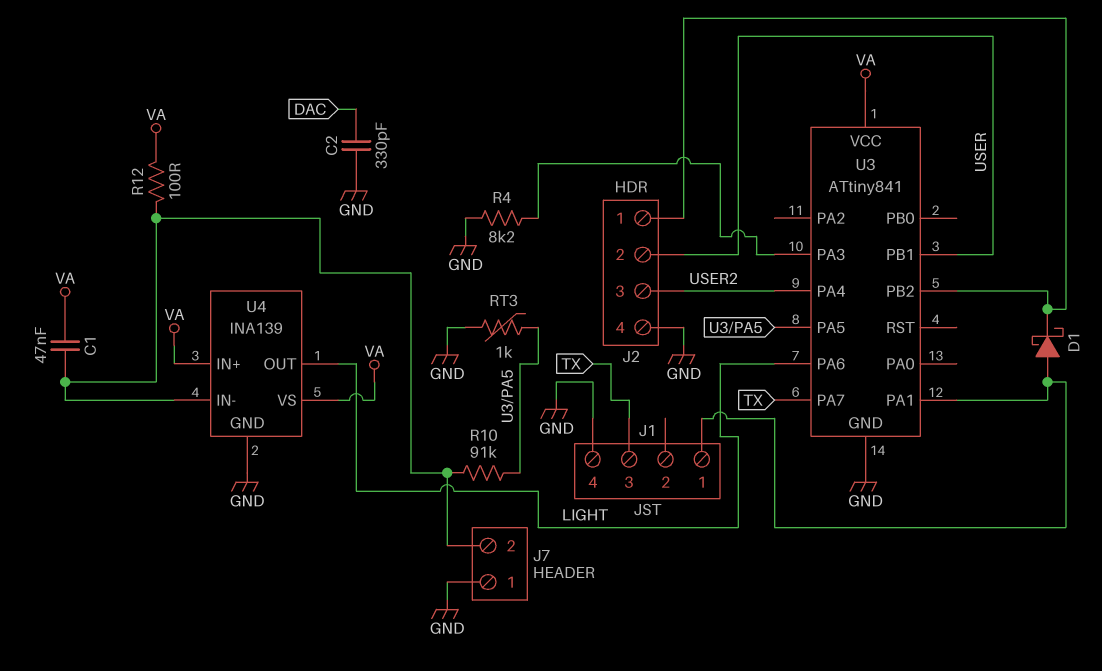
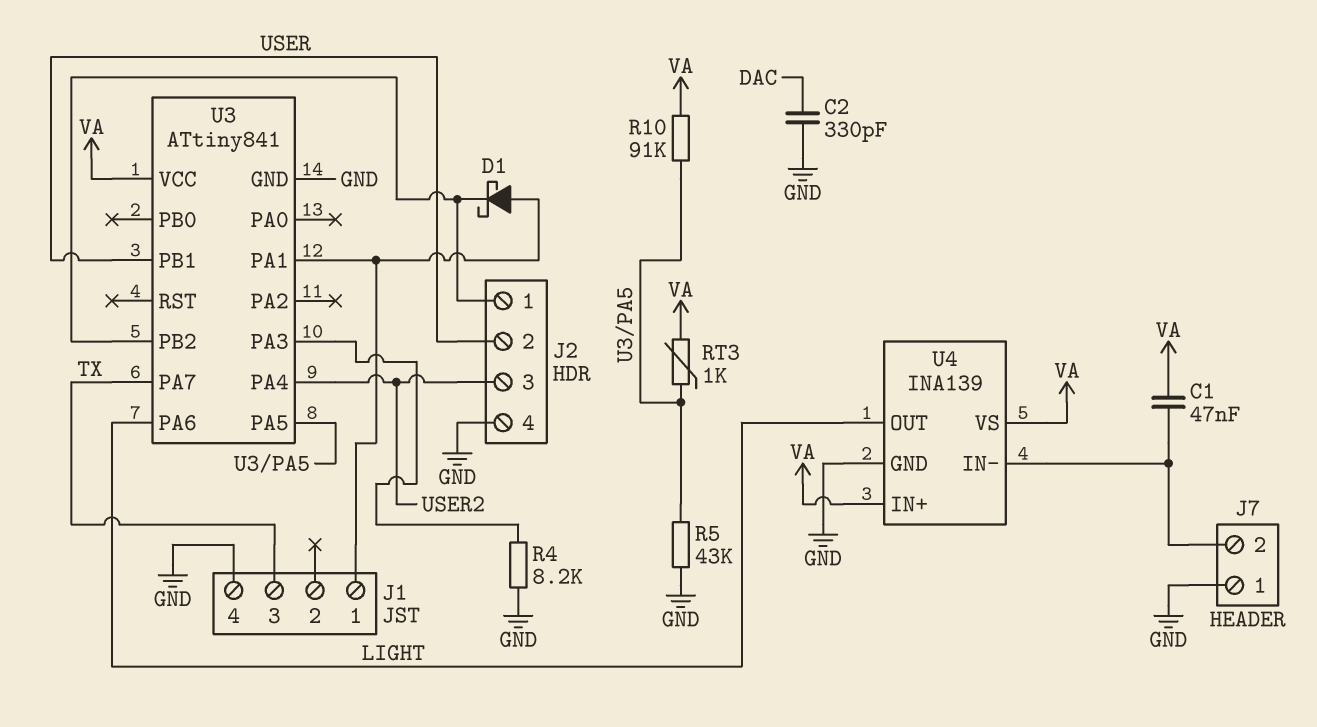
R5: none -> 43k (GND, U3/PA5)
R10: 91k (J7/2, U3/PA5) -> 91k (U3/PA5, VA)
R12: 100 (J7/2, VA) -> none
RT3: 1k (GND, U3/PA5) -> 1k (U3/PA5, VA)

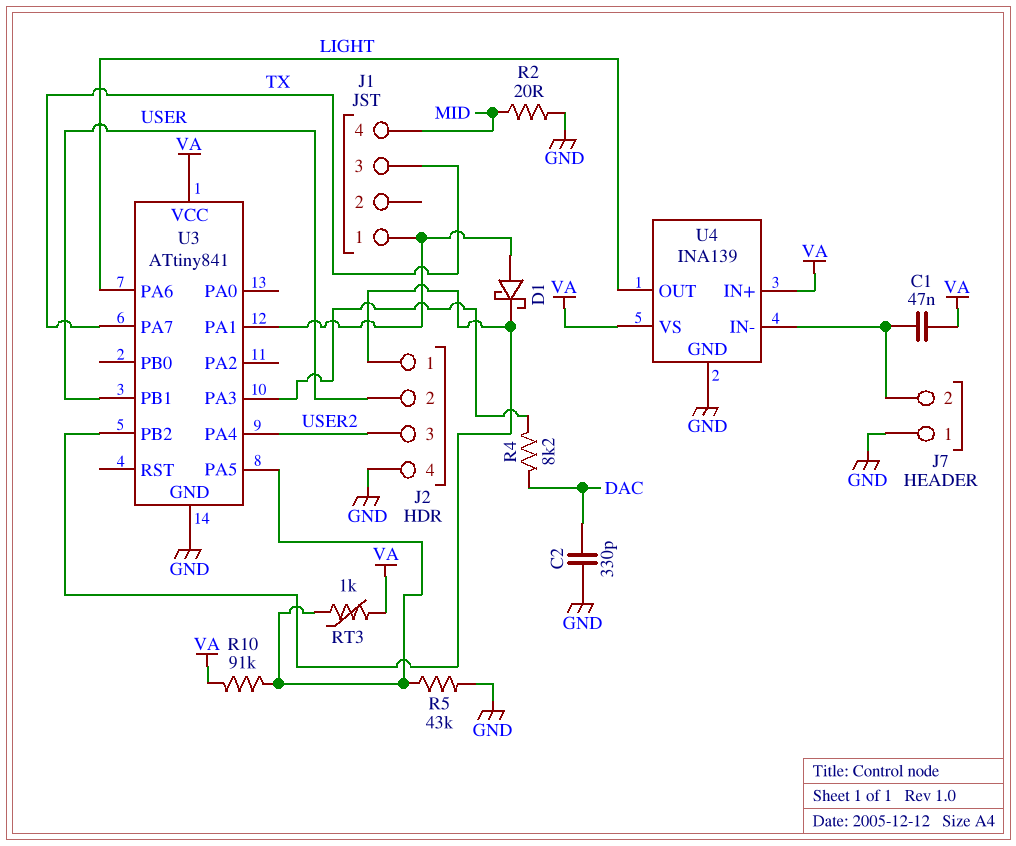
J1 pin 4: GND -> MID
R2: none -> 20 (GND, MID)
R4: 8.2k (GND, U3/PA3) -> 8.2k (DAC, U3/PA3)

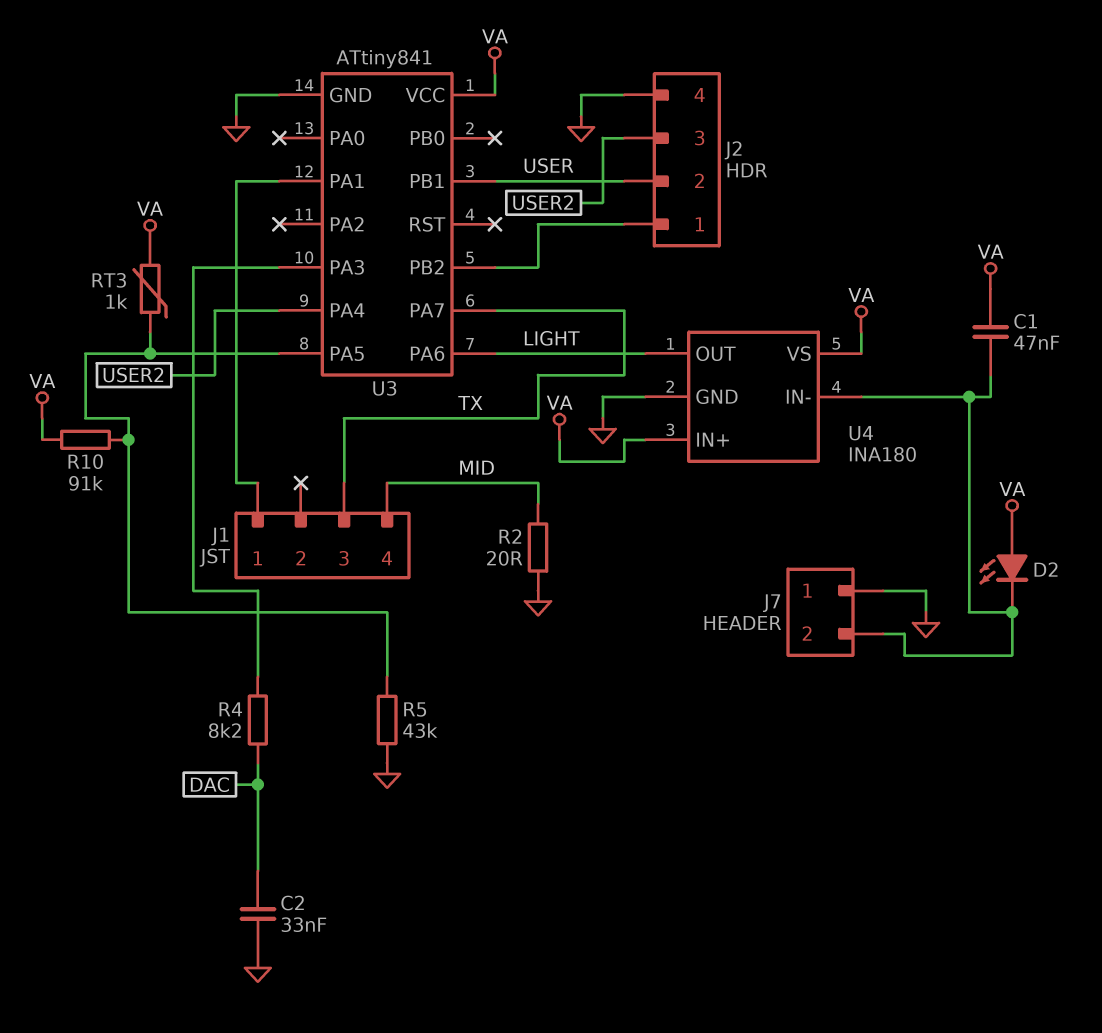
C2: 330pF (DAC, GND) -> 33nF (DAC, GND)
D1: schottky (A J1/1, K J2/1) -> none
D2: none -> LED (A VA, K J7/2)
U4: INA139 -> INA180

